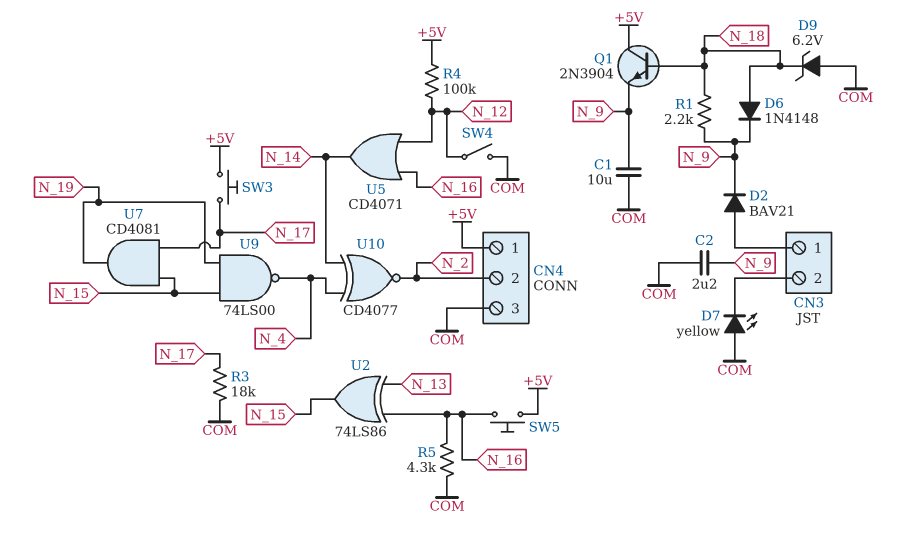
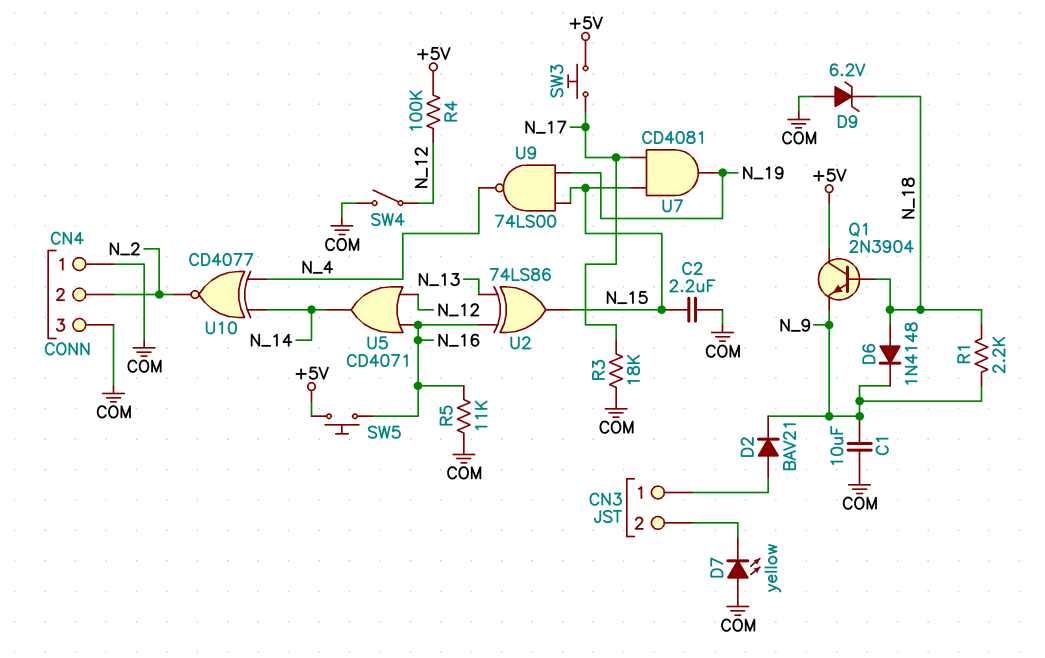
C2: 2.2uF (COM, N_9) -> 2.2uF (COM, N_15)
CN4 pin 1: +5V -> COM
R5: 4.3k (COM, N_16) -> 11k (COM, N_16)

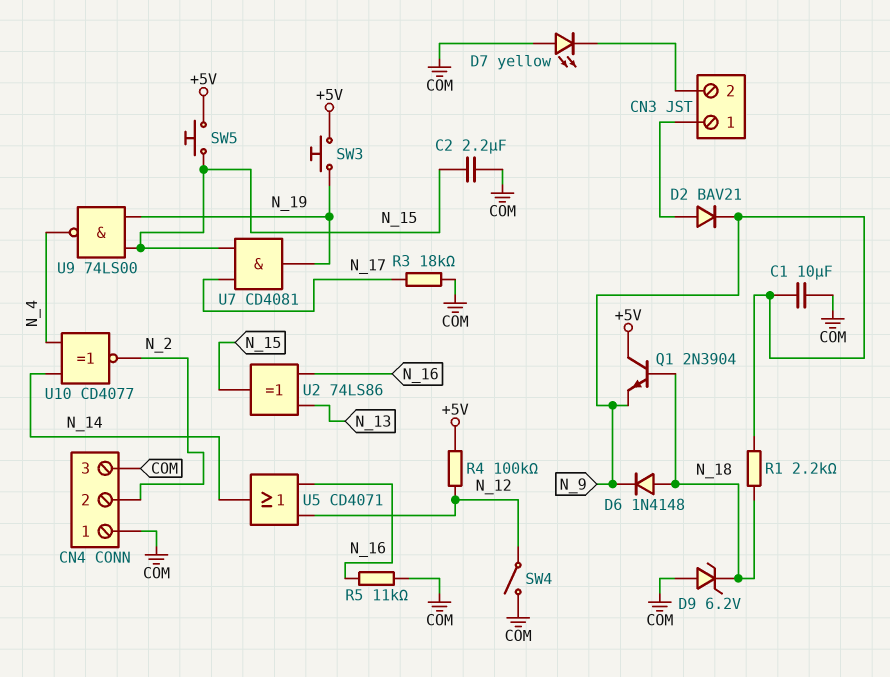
SW3: button (+5V, N_17) -> button (+5V, N_19)
SW5: button (+5V, N_16) -> button (+5V, N_15)

